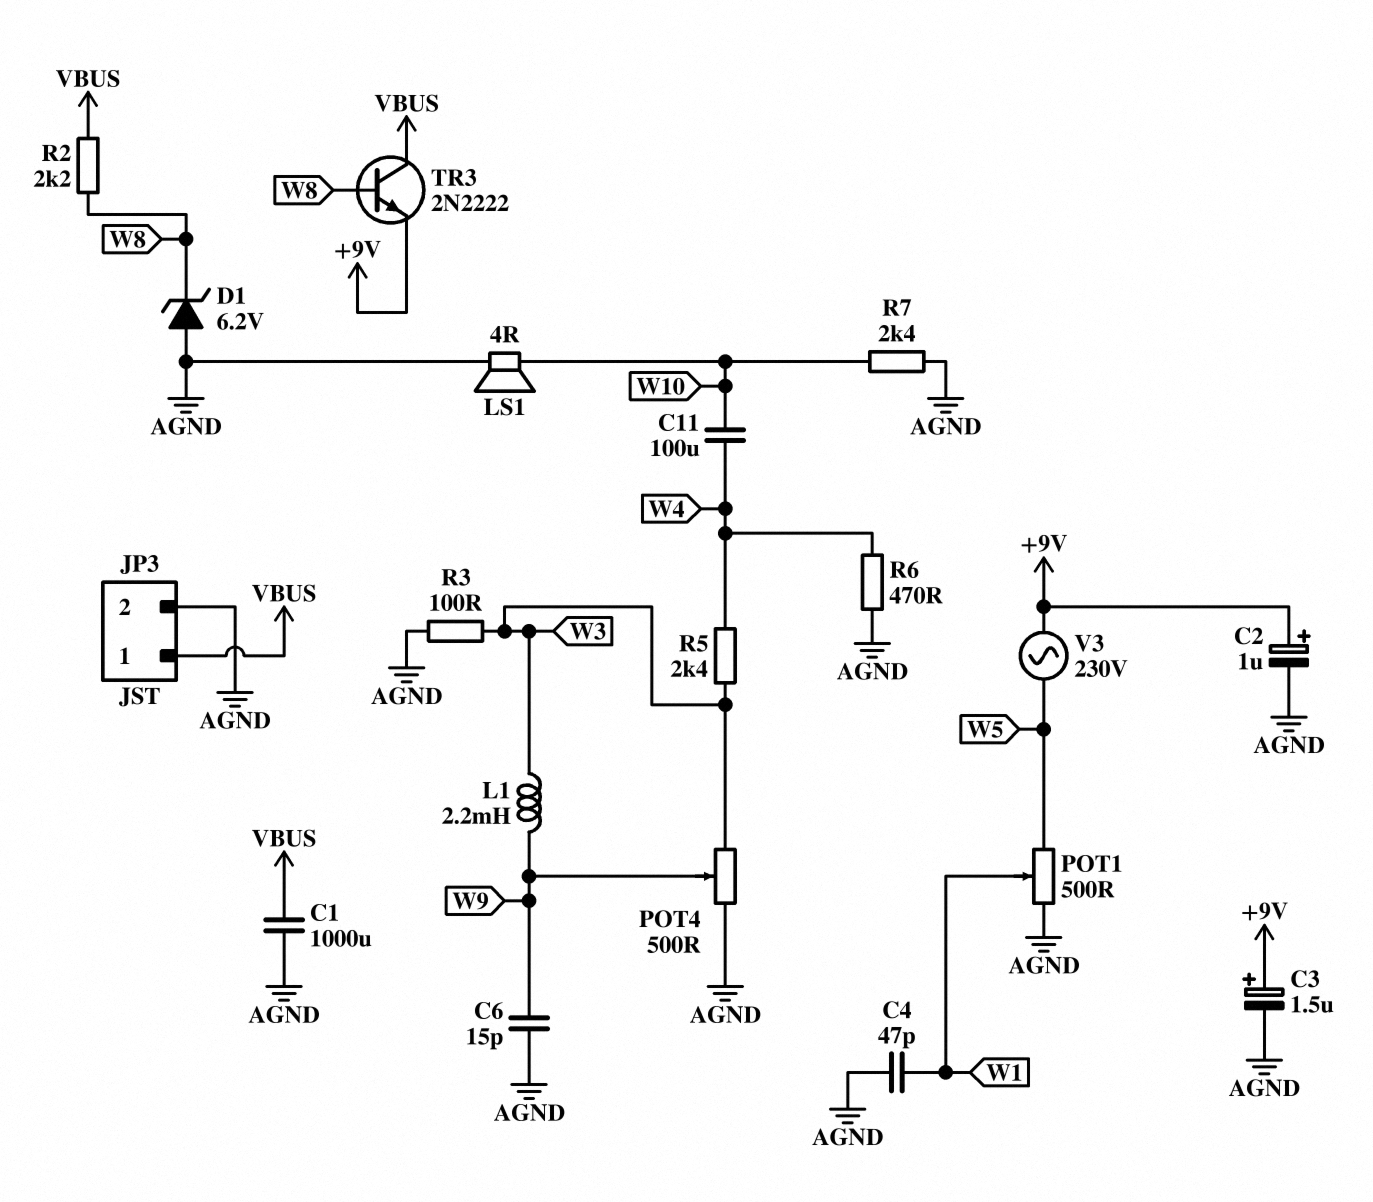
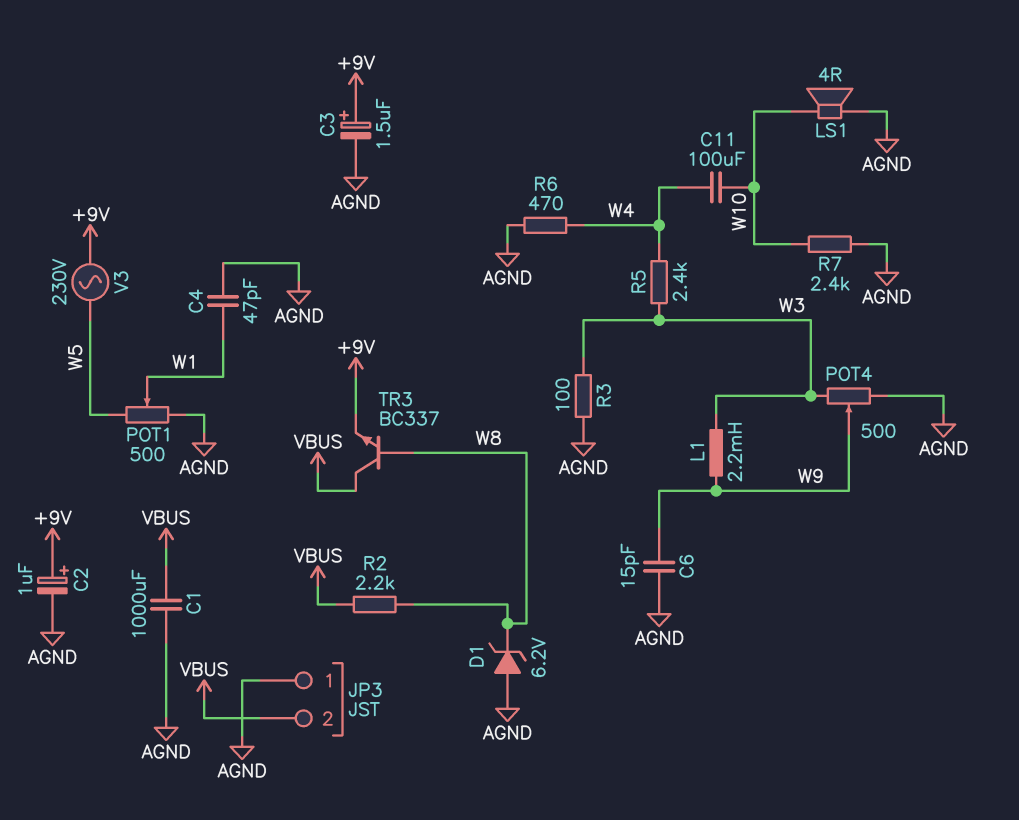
JP3 pin 1: VBUS -> AGND
JP3 pin 2: AGND -> VBUS
TR3: NPN 2N2222 (B W8, C VBUS, E +9V) -> NPN BC337 (B W8, C VBUS, E +9V)

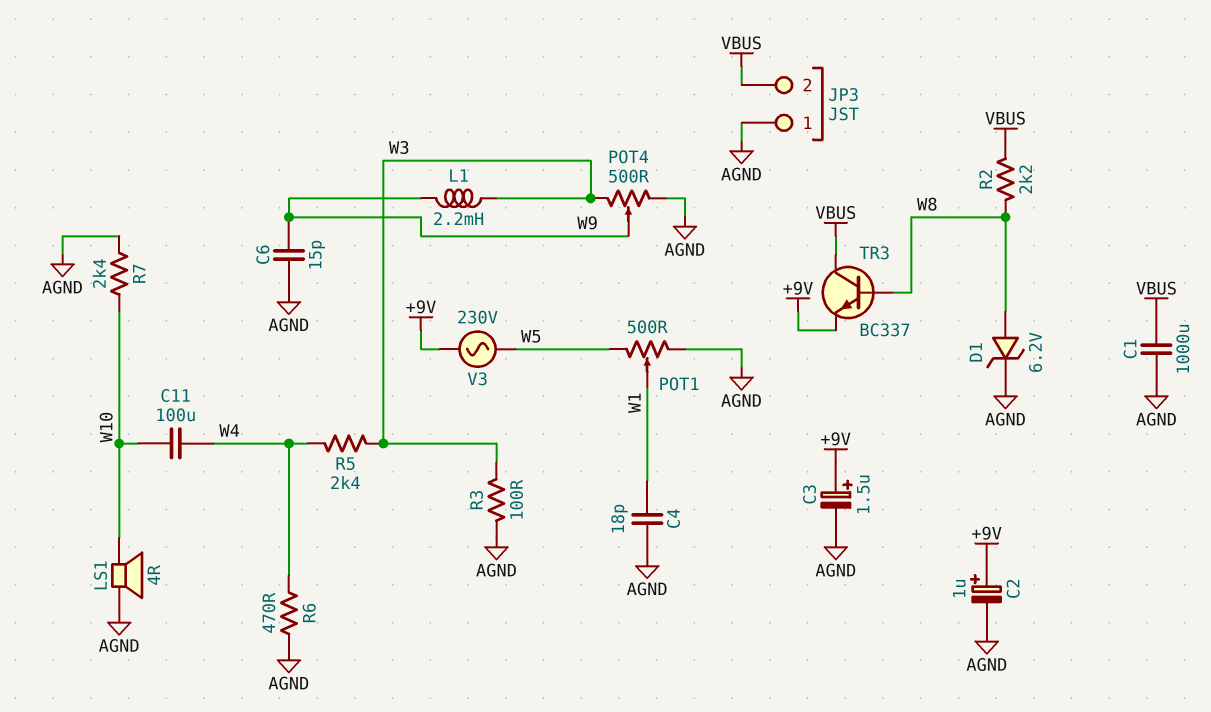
C4: 47pF (AGND, W1) -> 18pF (AGND, W1)
D1: zener 6.2V (A AGND, K W8) -> zener 6.2V (A W8, K AGND)

